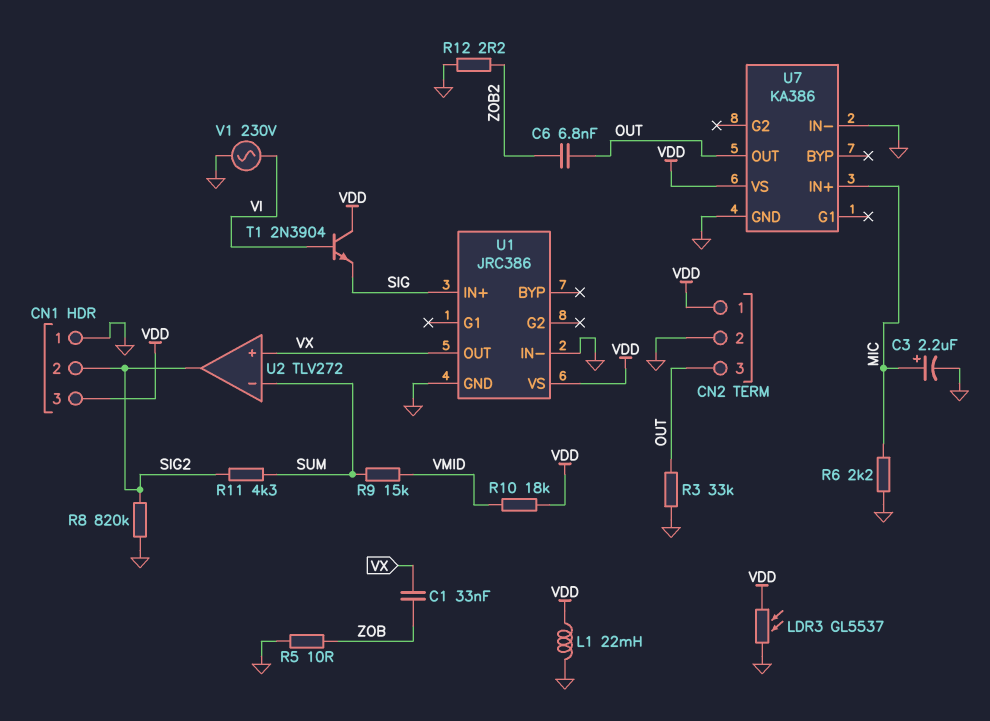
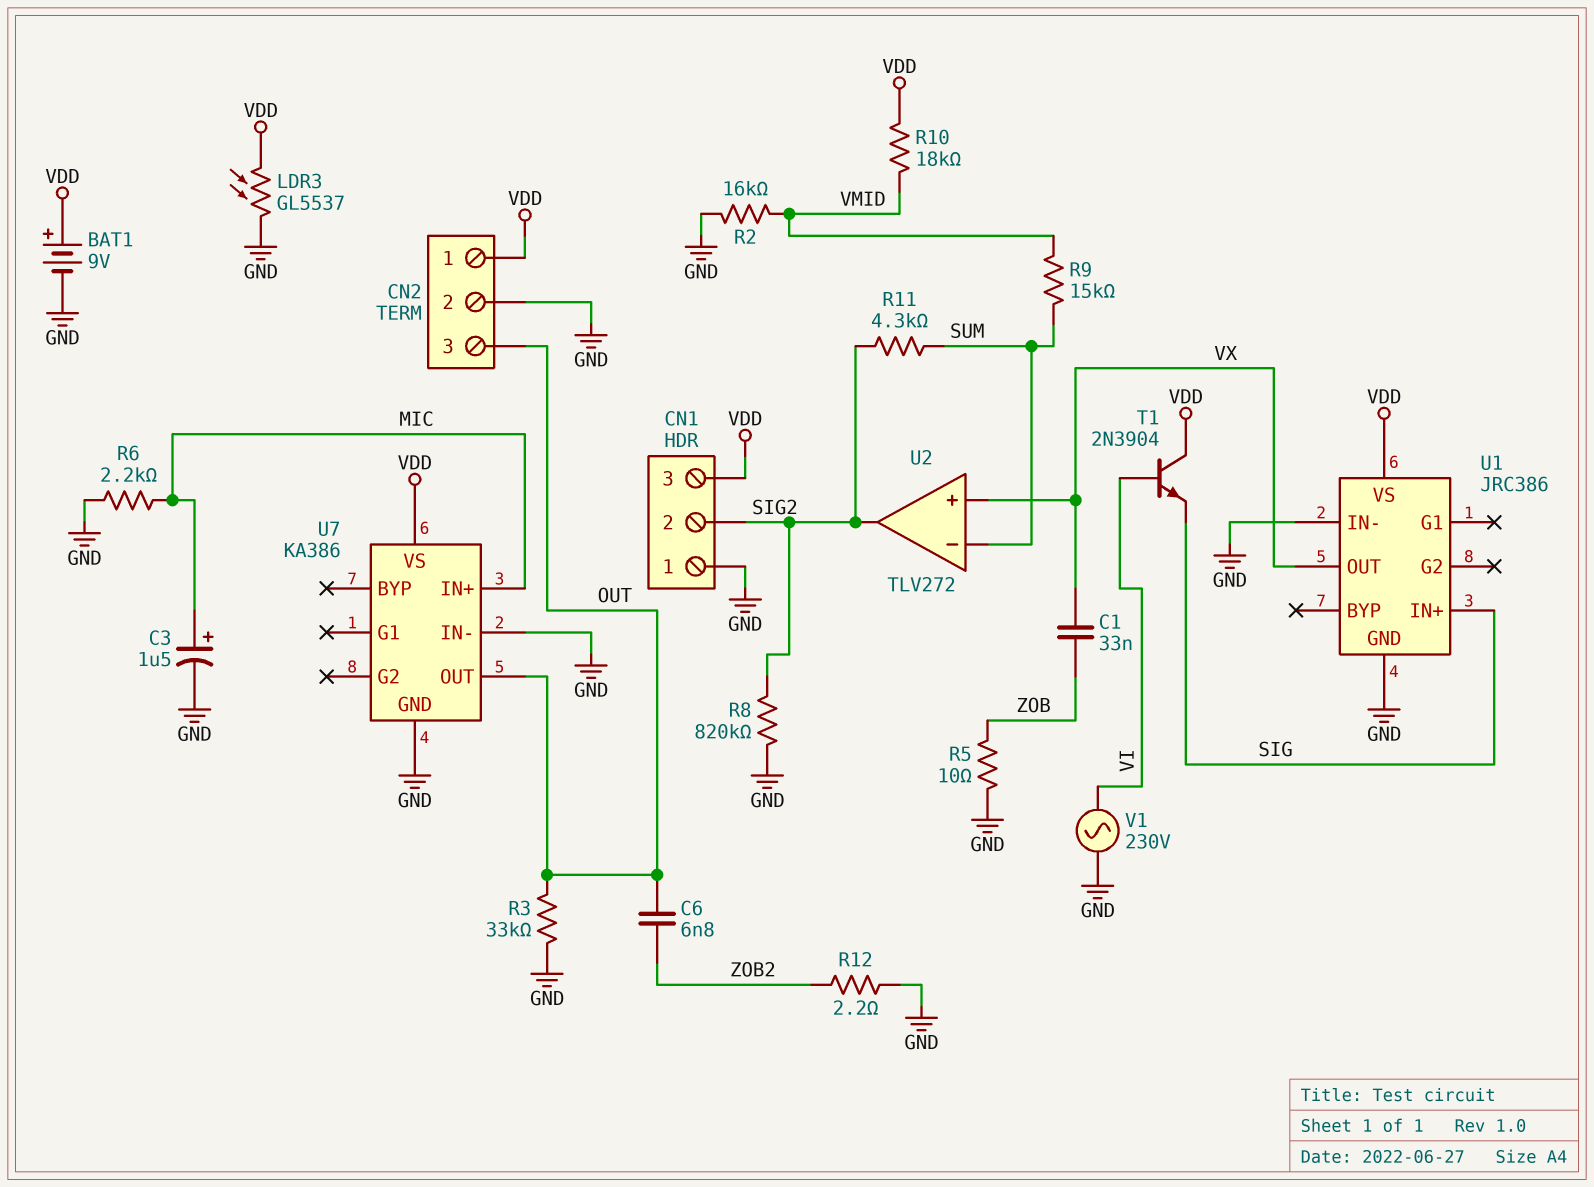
BAT1: none -> 9V (plus VDD, minus GND)
C3: 2.2uF (plus MIC, minus GND) -> 1.5uF (plus MIC, minus GND)
L1: 22mH (GND, VDD) -> none
R2: none -> 16k (GND, VMID)

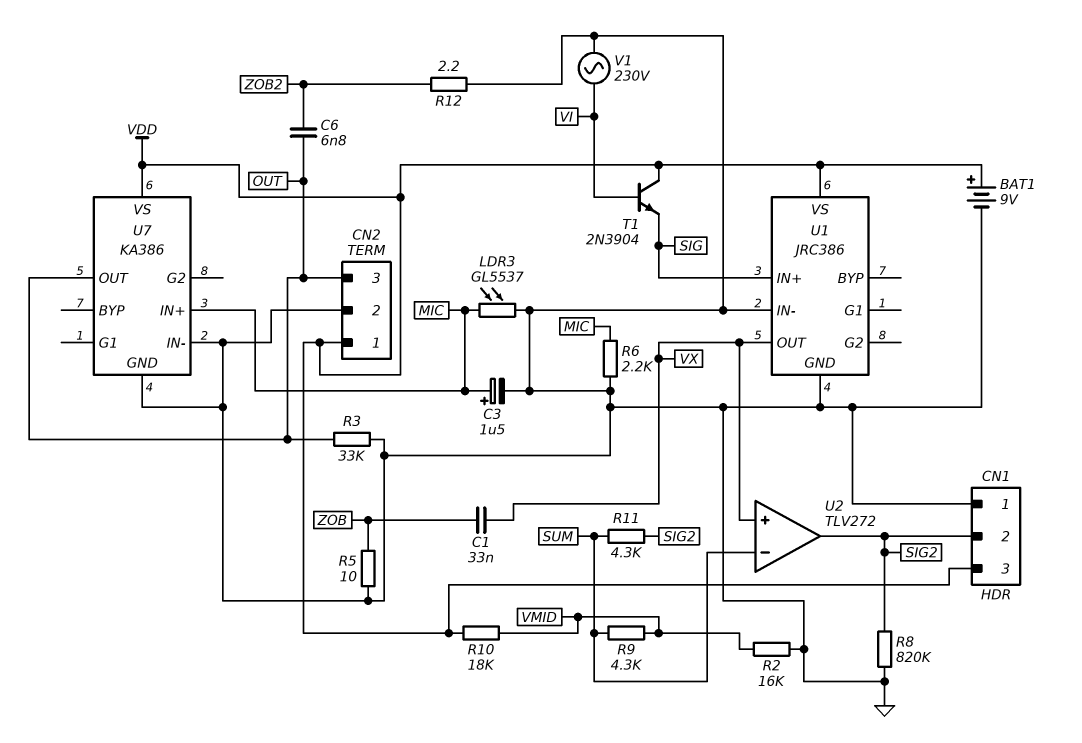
LDR3: GL5537 (GND, VDD) -> GL5537 (GND, MIC)
R9: 15k (SUM, VMID) -> 4.3k (SUM, VMID)

